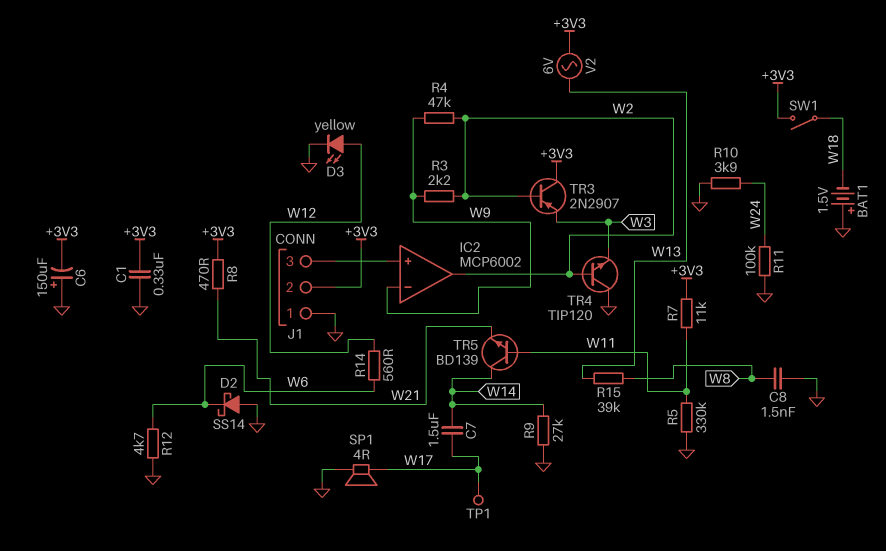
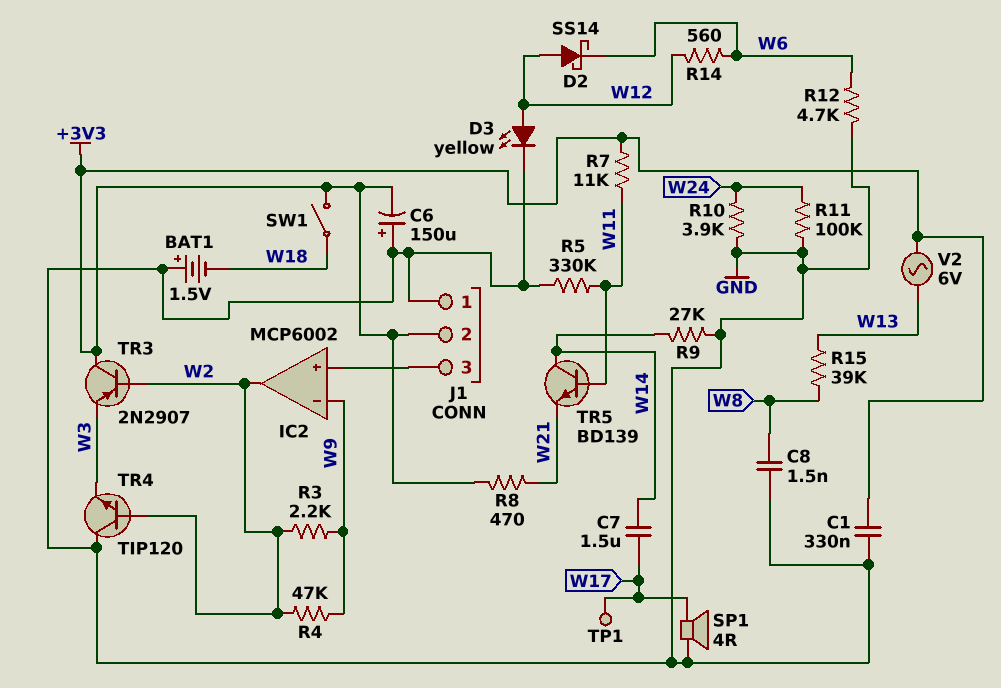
D2: schottky SS14 (A GND, K W6) -> schottky SS14 (A W12, K W6)

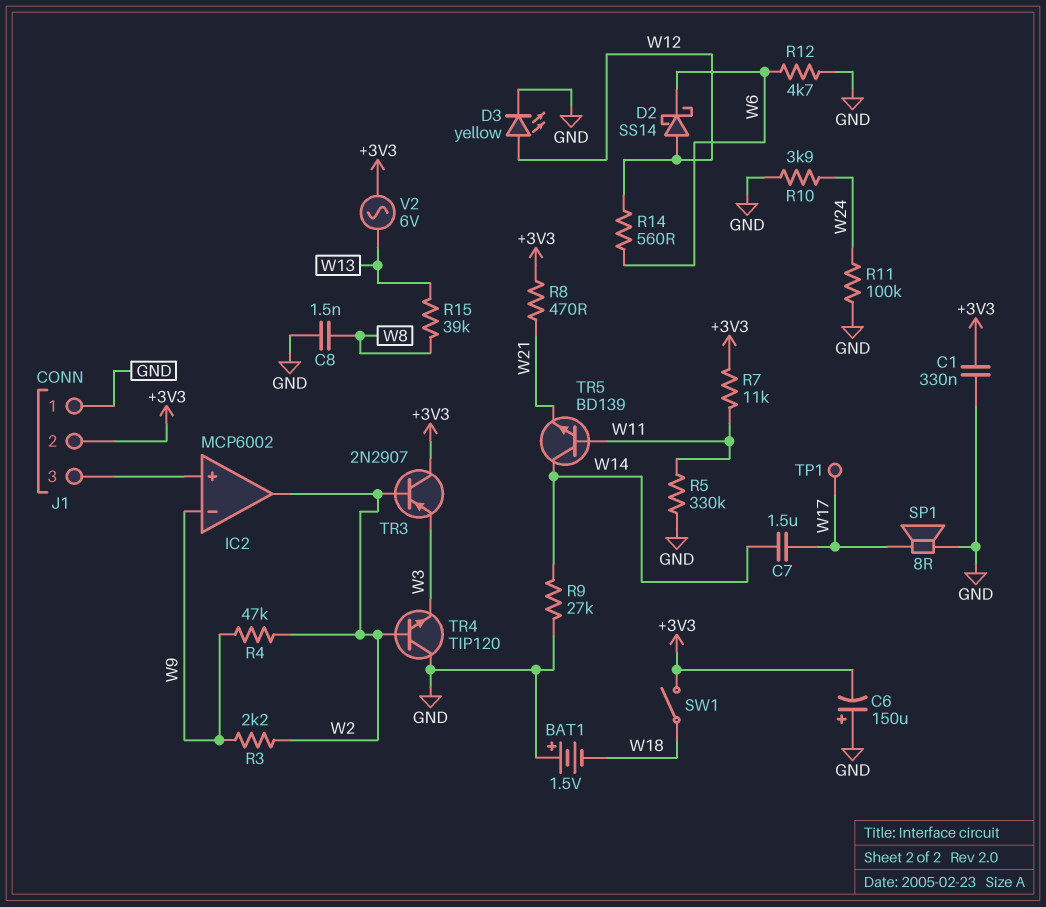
SP1: speaker 4R (GND, W17) -> speaker 8R (GND, W17)

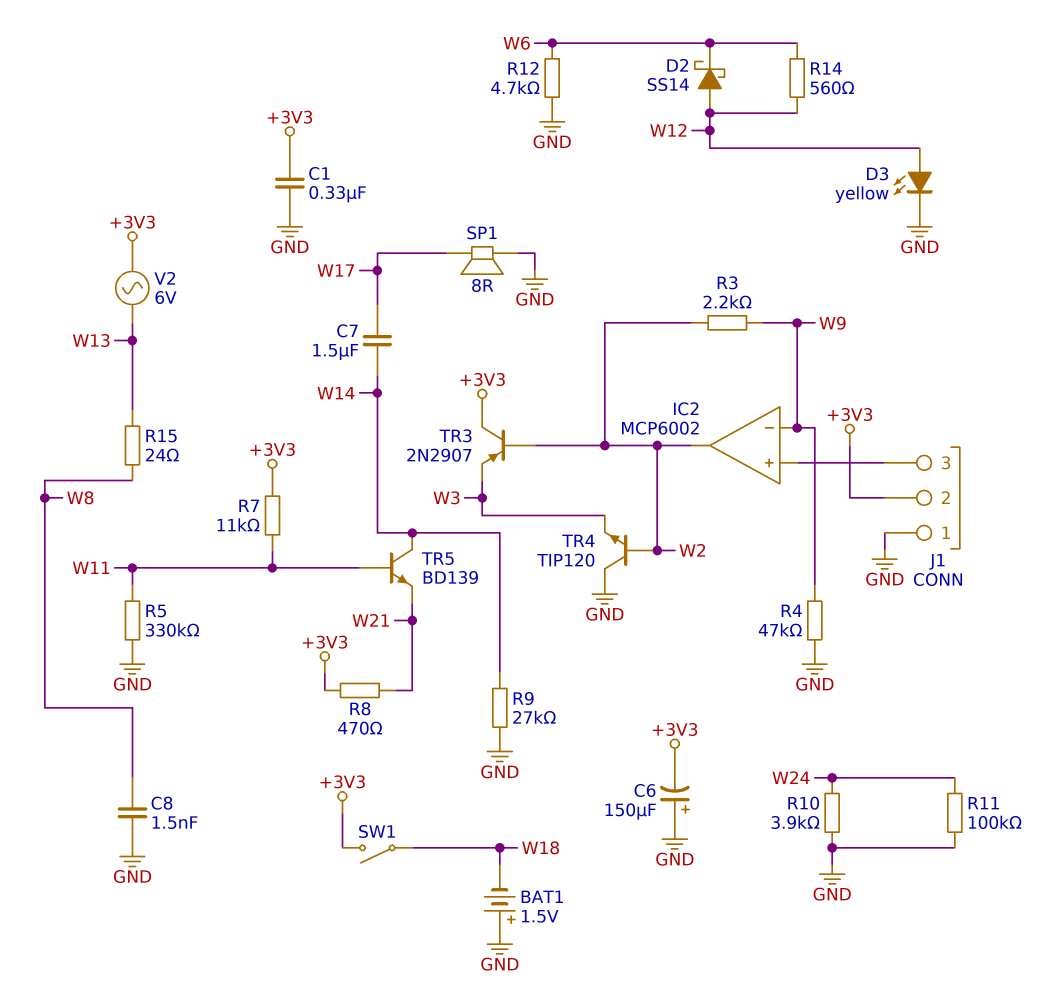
R4: 47k (W2, W9) -> 47k (GND, W9)
R15: 39k (W8, W13) -> 24 (W8, W13)
TP1: test point (W17) -> none

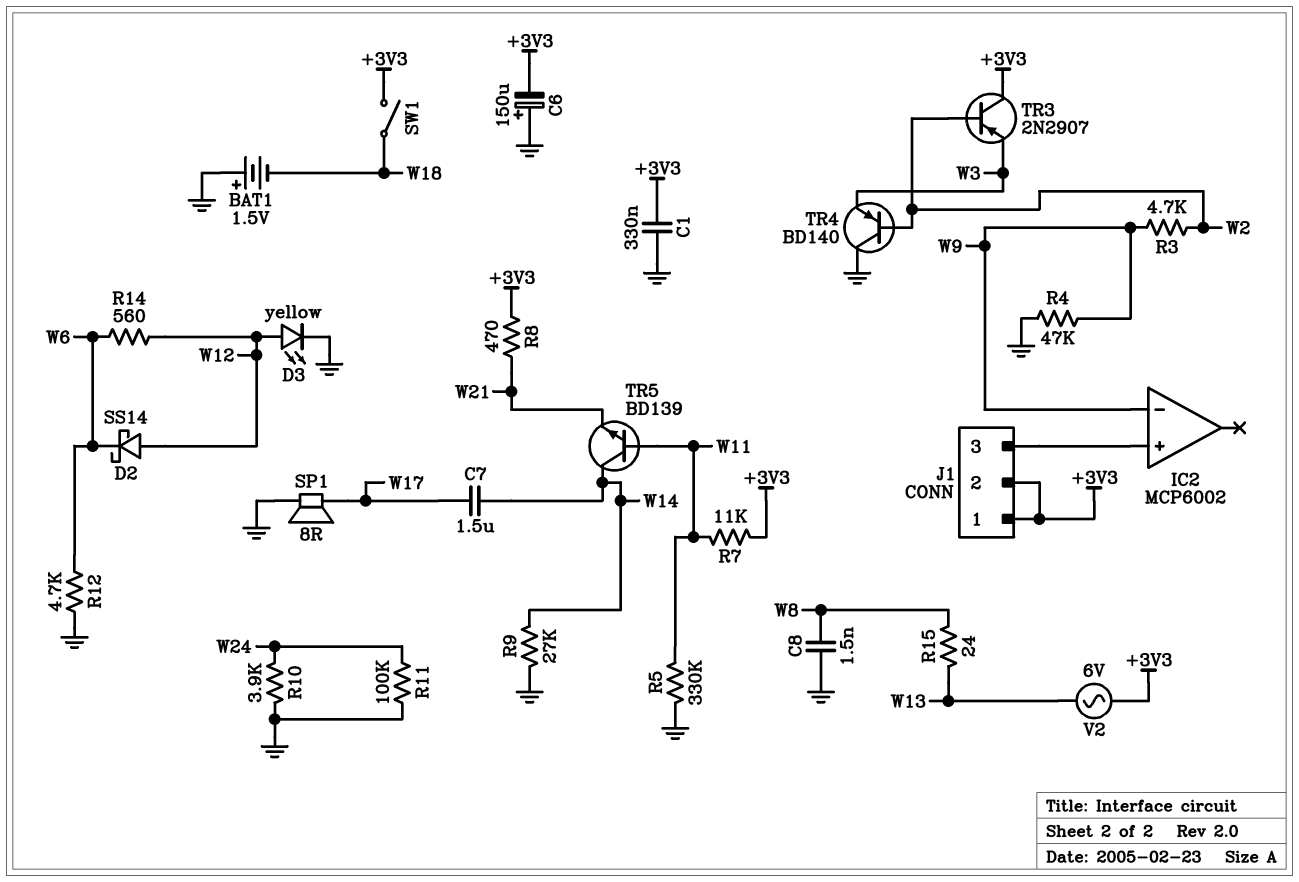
IC2 pin out: W2 -> none
J1 pin 1: GND -> +3V3
R3: 2.2k (W2, W9) -> 4.7k (W2, W9)
TR4: NPN TIP120 (B W2, C GND, E W3) -> PNP BD140 (B W2, C GND, E W3)

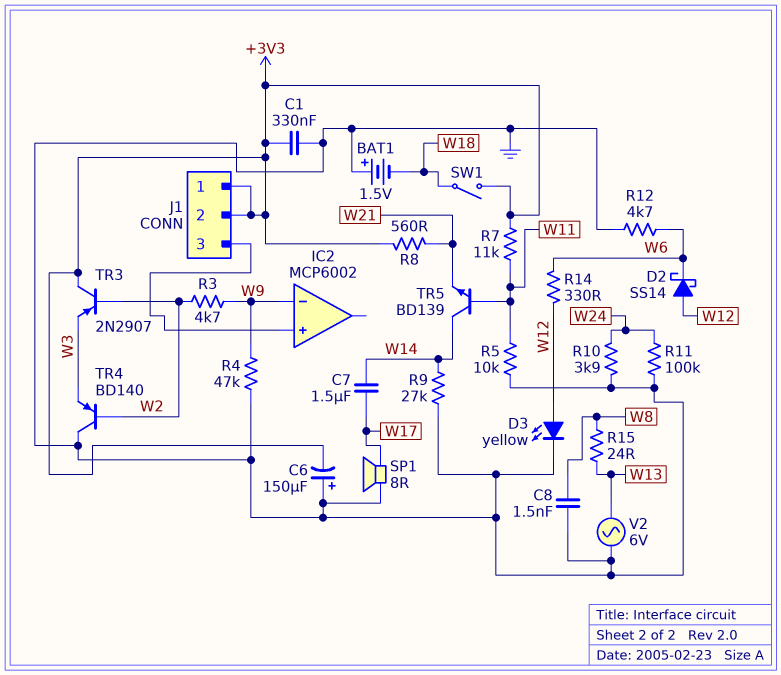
R5: 330k (GND, W11) -> 10k (GND, W11)
R8: 470 (+3V3, W21) -> 560 (+3V3, W21)
R14: 560 (W6, W12) -> 330 (W6, W12)
V2: AC 6V (+3V3, W13) -> AC 6V (GND, W13)

